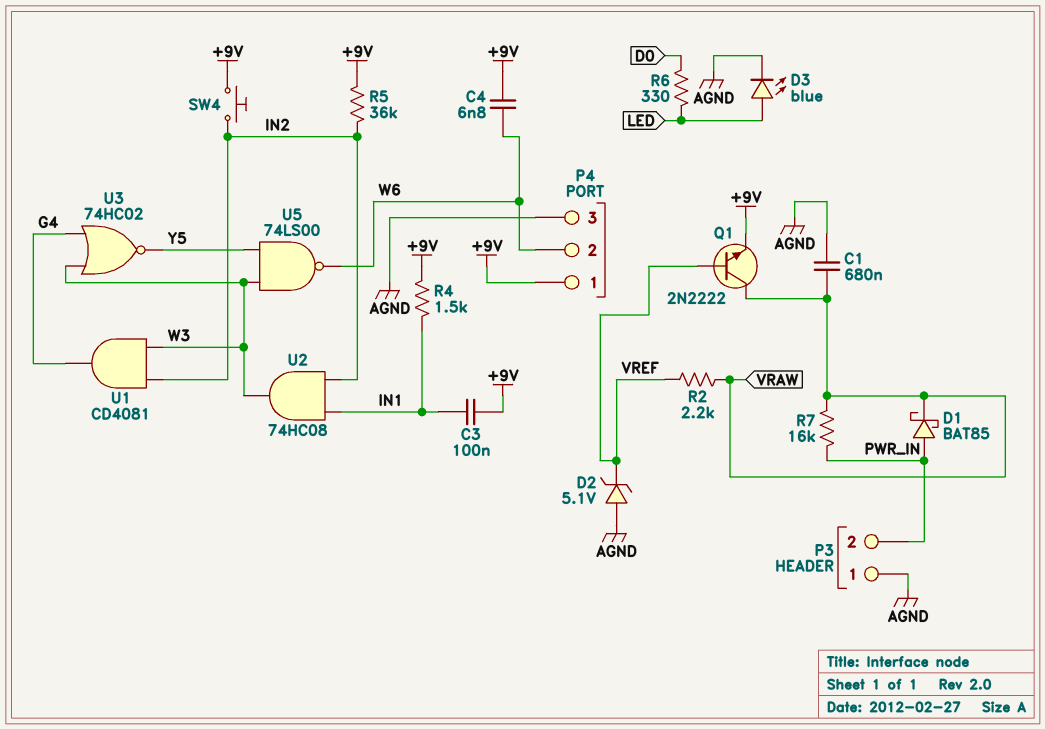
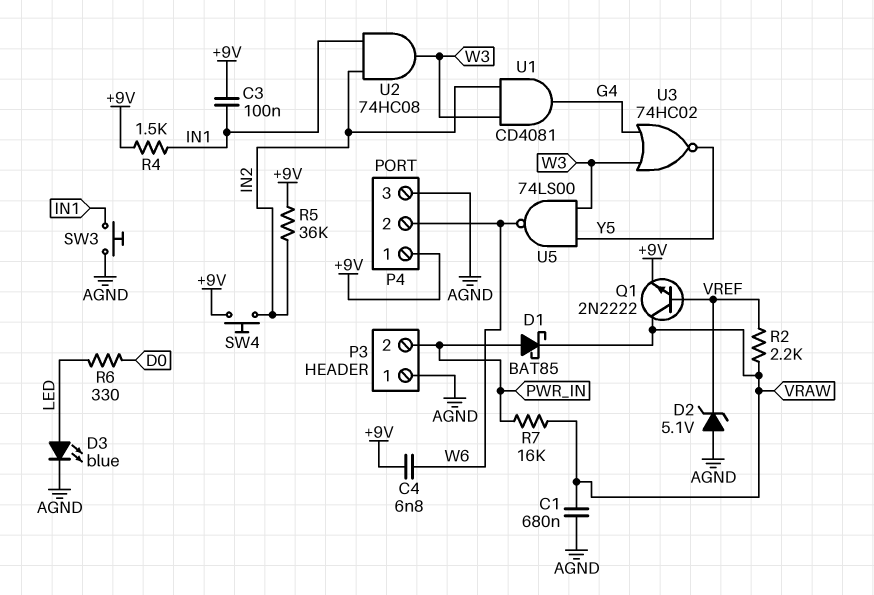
SW3: none -> button (AGND, IN1)

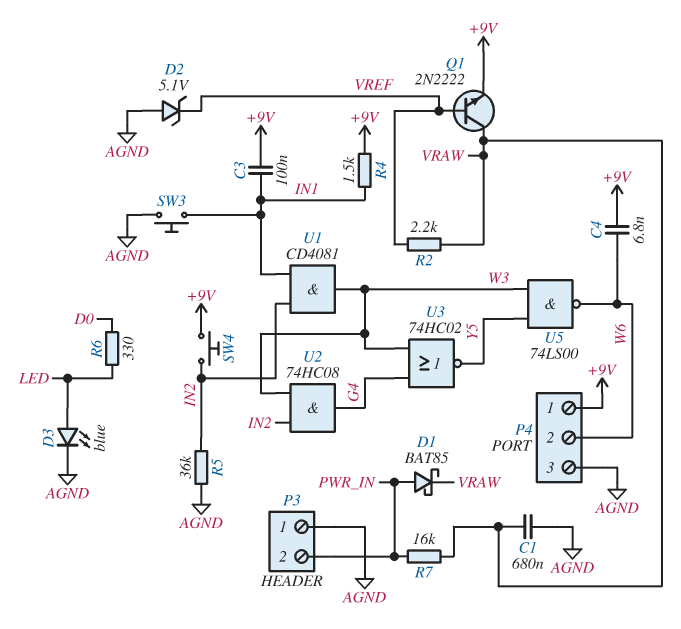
R5: 36k (+9V, IN2) -> 36k (AGND, IN2)
U1: AND CD4081 (in IN2, in W3, out G4) -> AND CD4081 (in IN1, in IN2, out W3)
U2: AND 74HC08 (in IN1, in IN2, out W3) -> AND 74HC08 (in IN2, in W3, out G4)

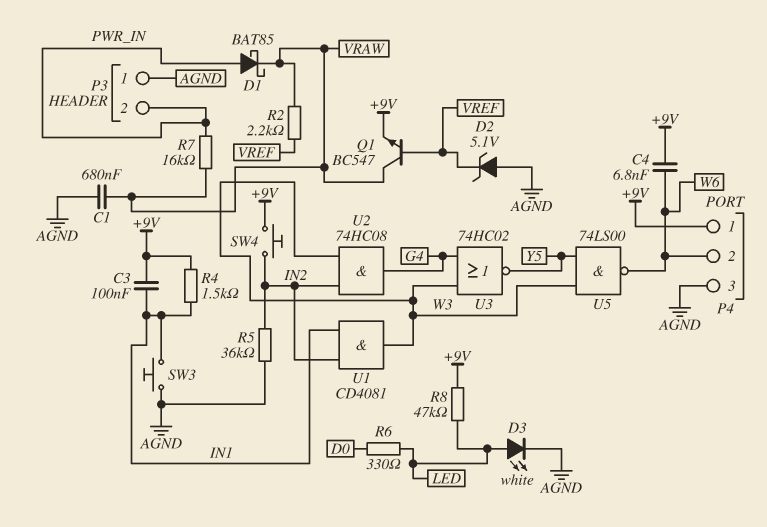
D3: LED blue (A LED, K AGND) -> LED white (A LED, K AGND)
Q1: NPN 2N2222 (B VREF, C VRAW, E +9V) -> NPN BC547 (B VREF, C VRAW, E +9V)
R8: none -> 47k (+9V, LED)

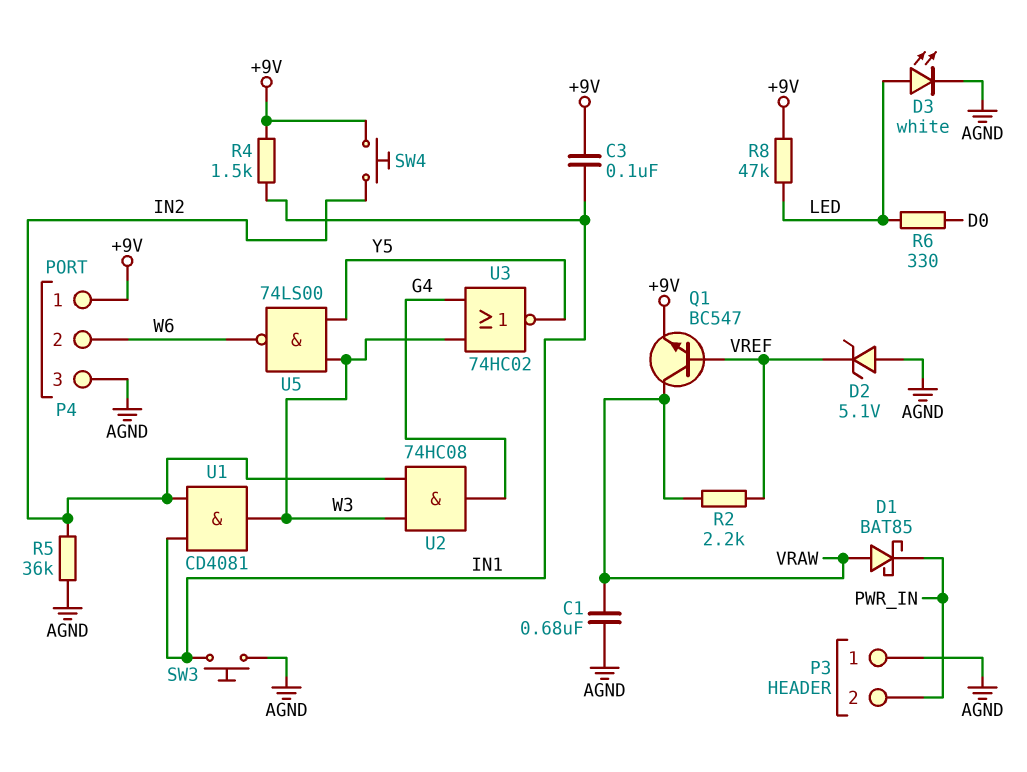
C4: 6.8nF (+9V, W6) -> none
D1: schottky BAT85 (A PWR_IN, K VRAW) -> schottky BAT85 (A VRAW, K PWR_IN)
R7: 16k (PWR_IN, VRAW) -> none

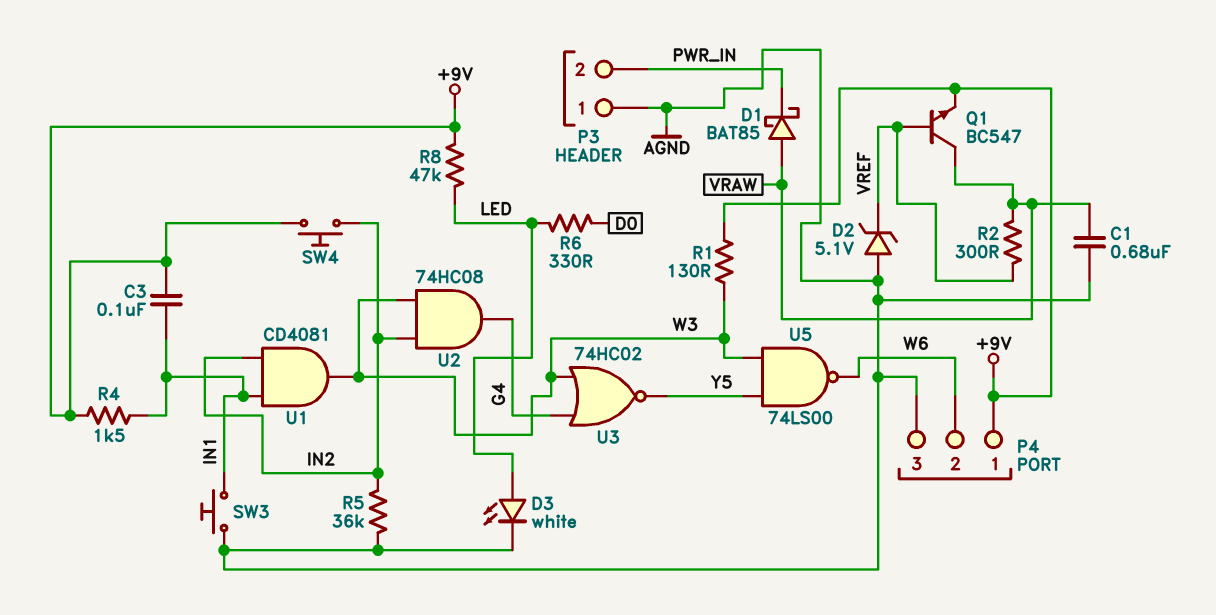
R1: none -> 130 (+9V, W3)
R2: 2.2k (VRAW, VREF) -> 300 (VRAW, VREF)

